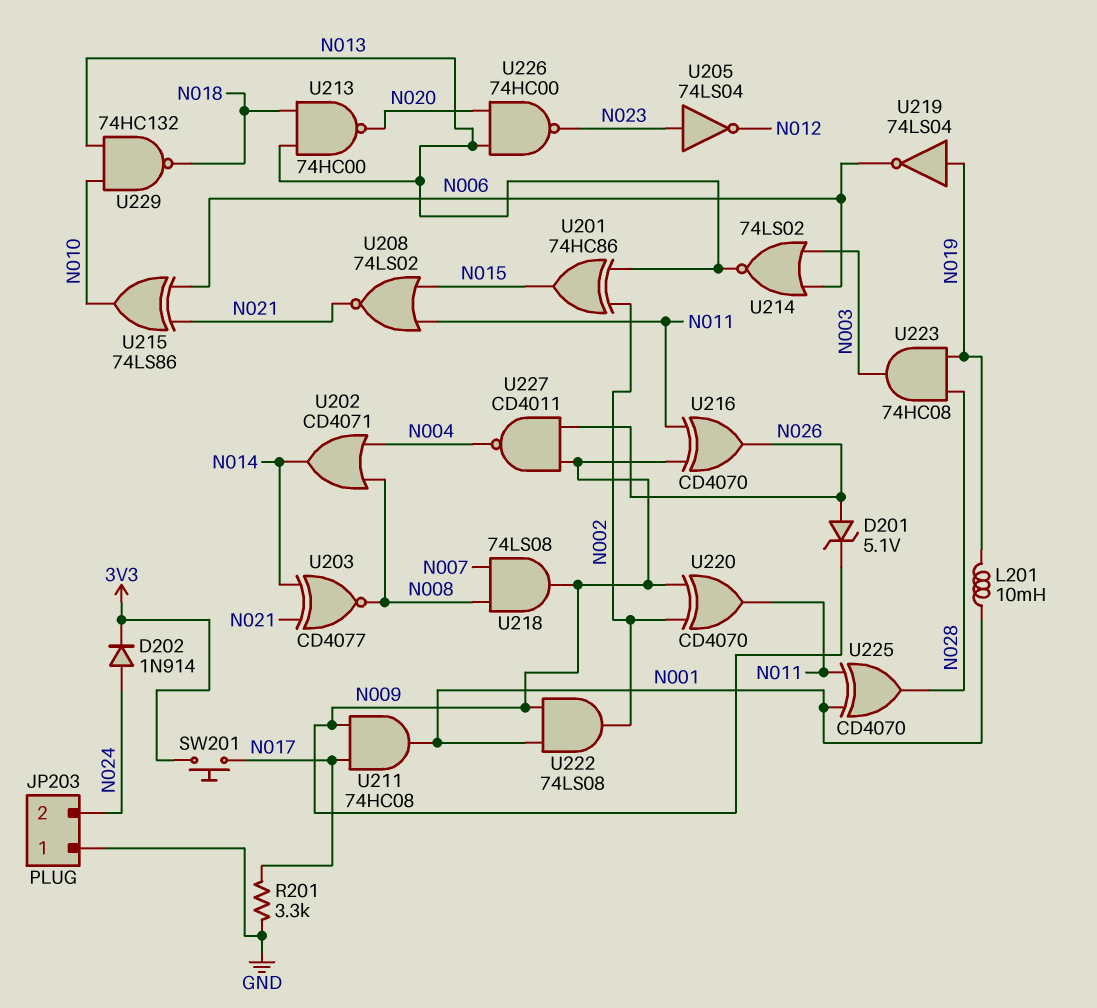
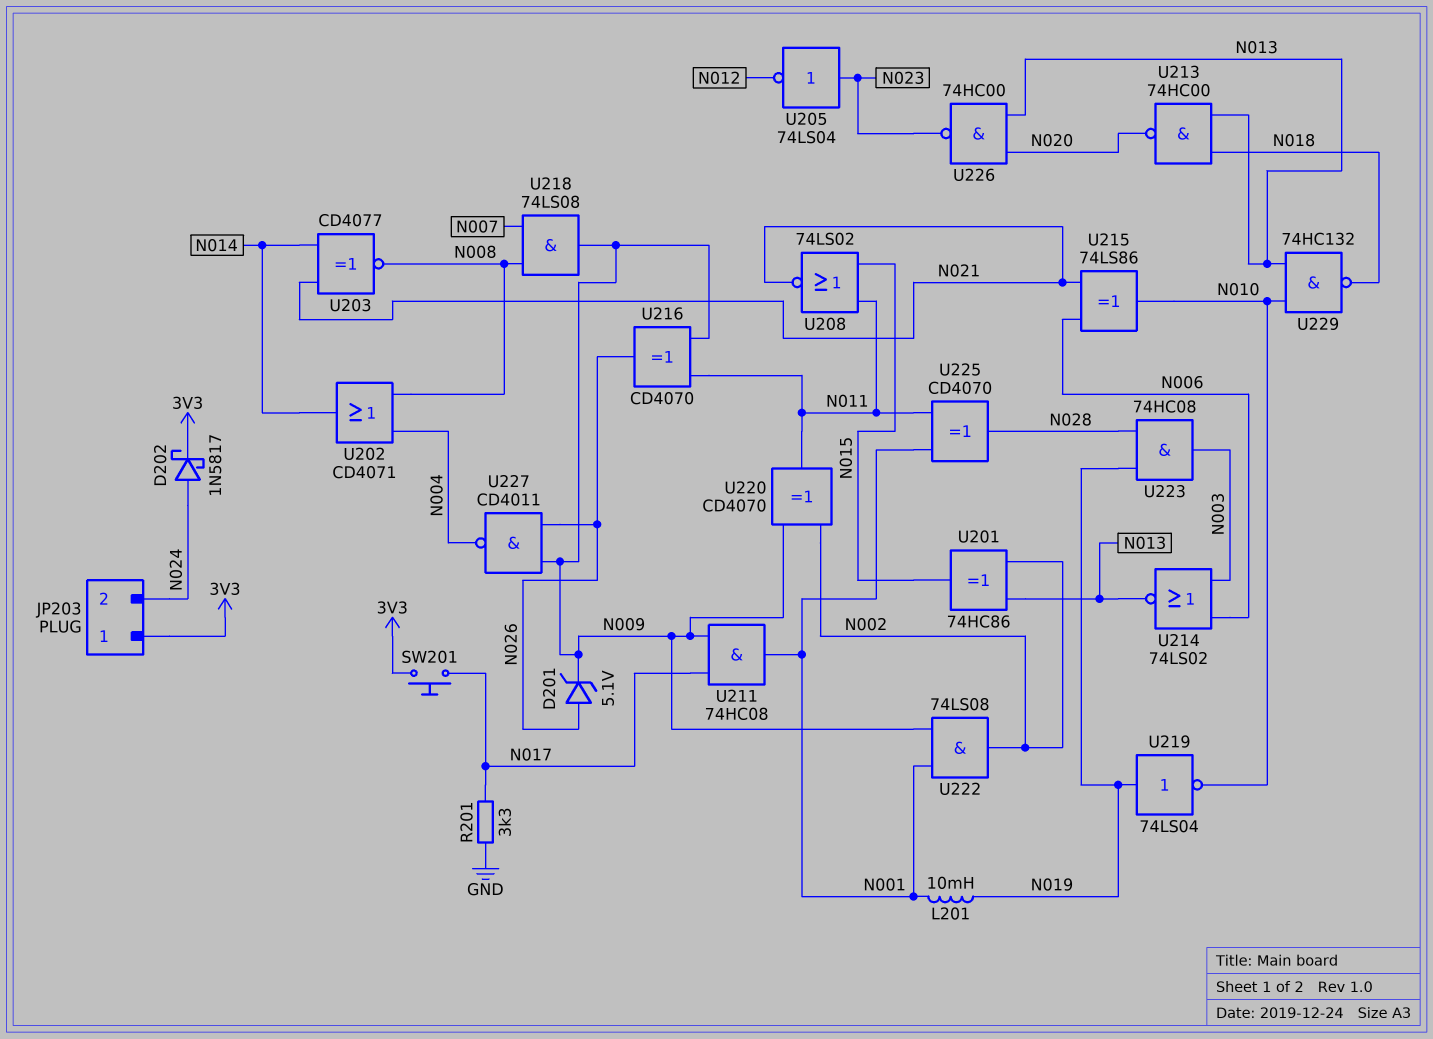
D202: diode 1N914 (A N024, K 3V3) -> schottky 1N5817 (A N024, K 3V3)
JP203 pin 1: GND -> 3V3
U219: NOT 74LS04 (in N019, out N006) -> NOT 74LS04 (in N019, out N010)

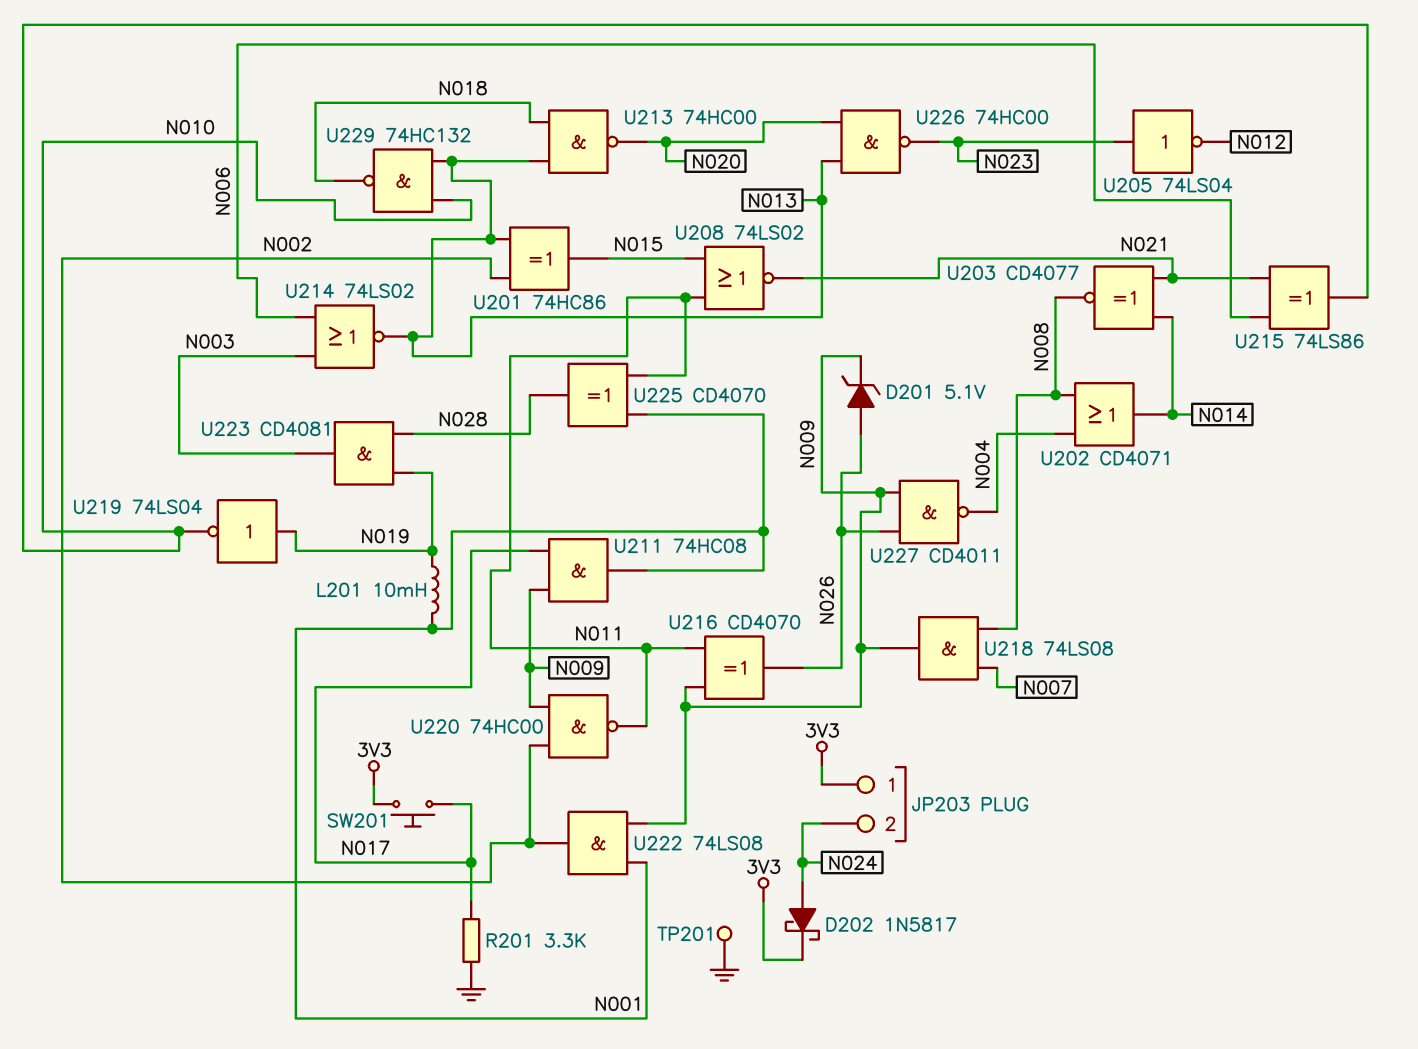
TP201: none -> test point (GND)
U220: XOR CD4070 (in N002, in N009, out N011) -> NAND 74HC00 (in N002, in N009, out N011)
U223: AND 74HC08 (in N019, in N028, out N003) -> AND CD4081 (in N019, in N028, out N003)

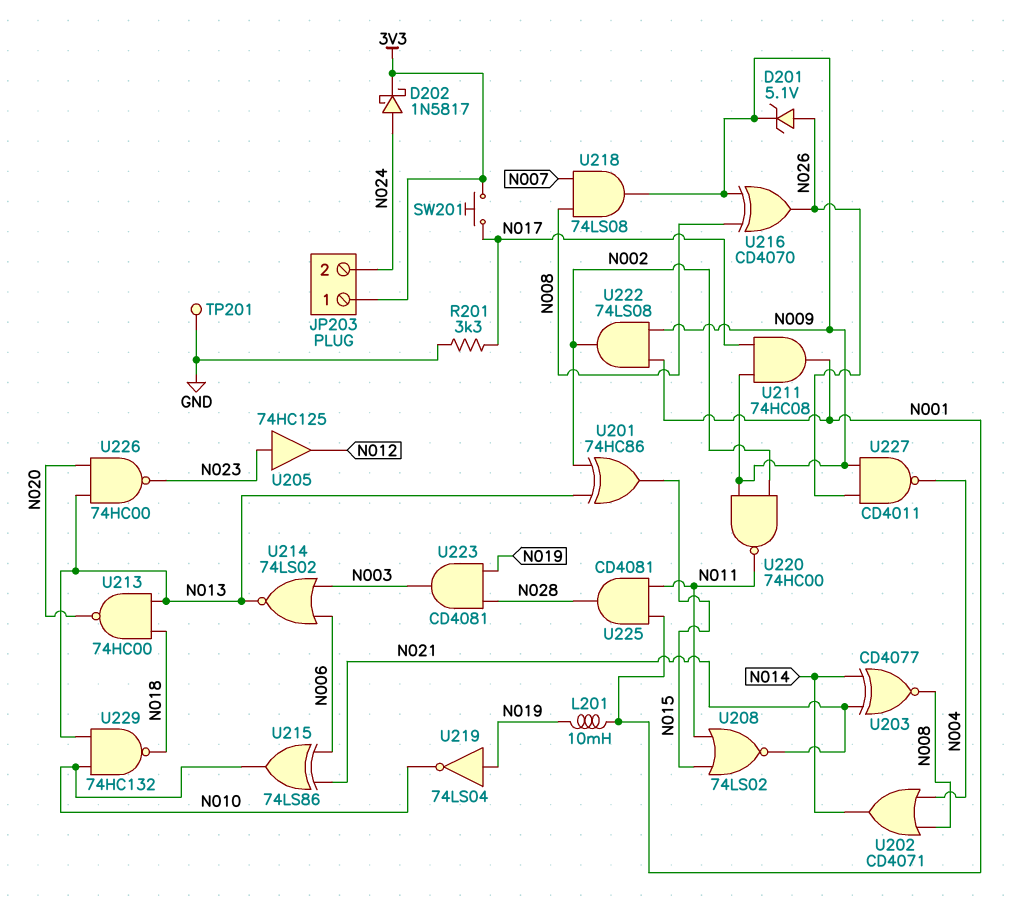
U205: NOT 74LS04 (in N023, out N012) -> buffer 74HC125 (in N023, out N012)
U216: XOR CD4070 (in N009, in N011, out N026) -> XOR CD4070 (in N008, in N009, out N026)
U225: XOR CD4070 (in N001, in N011, out N028) -> AND CD4081 (in N001, in N011, out N028)

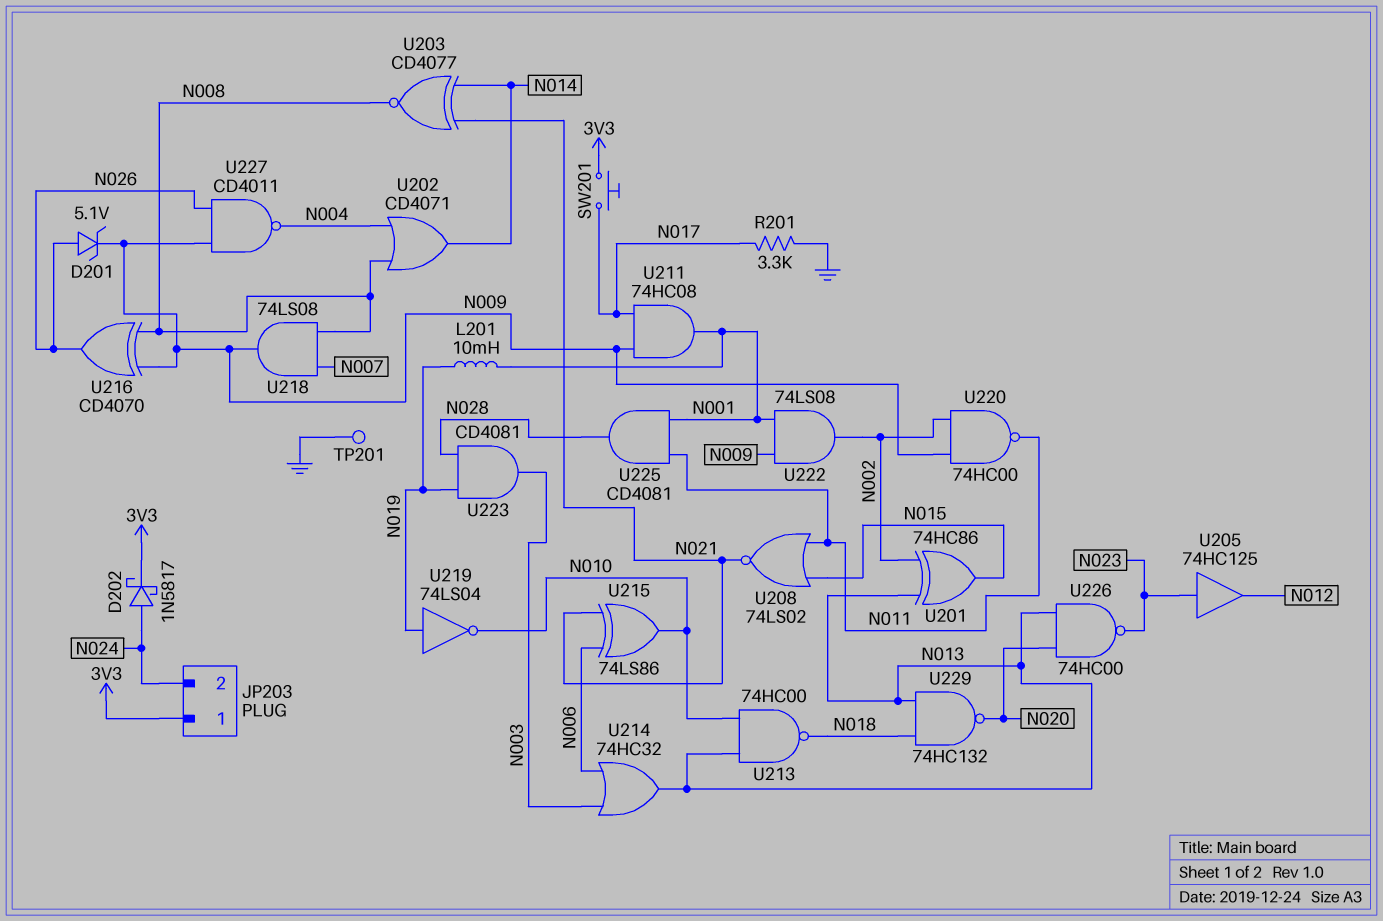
U213: NAND 74HC00 (in N013, in N018, out N020) -> NAND 74HC00 (in N010, in N013, out N018)
U214: NOR 74LS02 (in N003, in N006, out N013) -> OR 74HC32 (in N003, in N006, out N013)
U229: NAND 74HC132 (in N010, in N013, out N018) -> NAND 74HC132 (in N013, in N018, out N020)

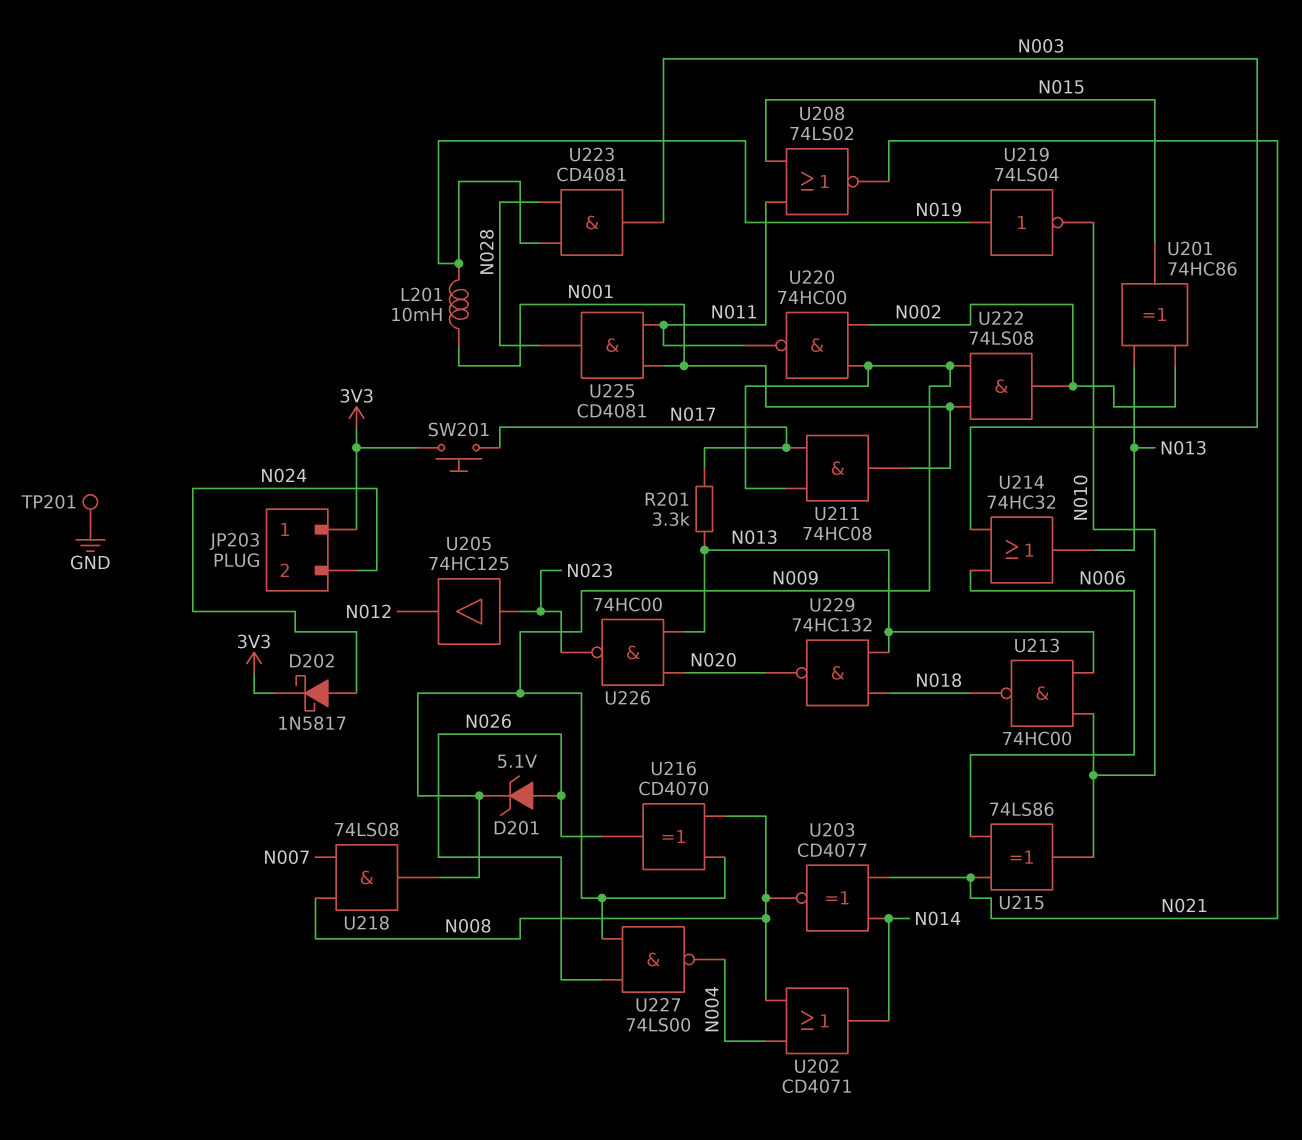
R201: 3.3k (GND, N017) -> 3.3k (N013, N017)
U227: NAND CD4011 (in N009, in N026, out N004) -> NAND 74LS00 (in N009, in N026, out N004)

